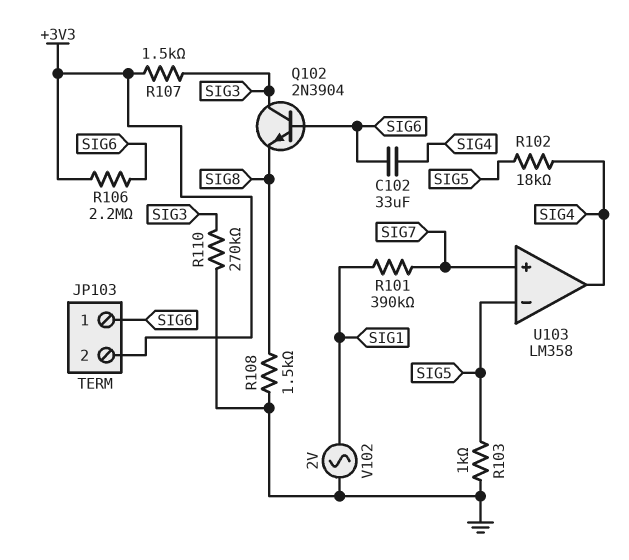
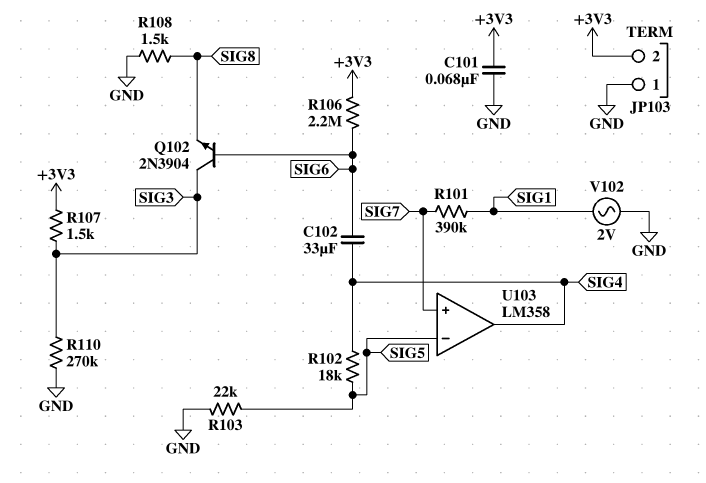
C101: none -> 68nF (+3V3, GND)
JP103 pin 1: SIG6 -> GND
R103: 1k (GND, SIG5) -> 22k (GND, SIG5)

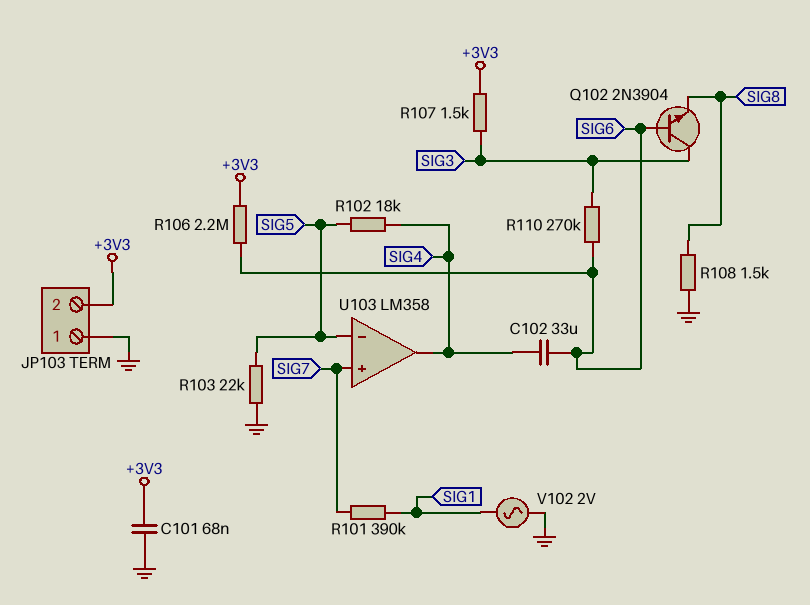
R110: 270k (GND, SIG3) -> 270k (SIG3, SIG6)

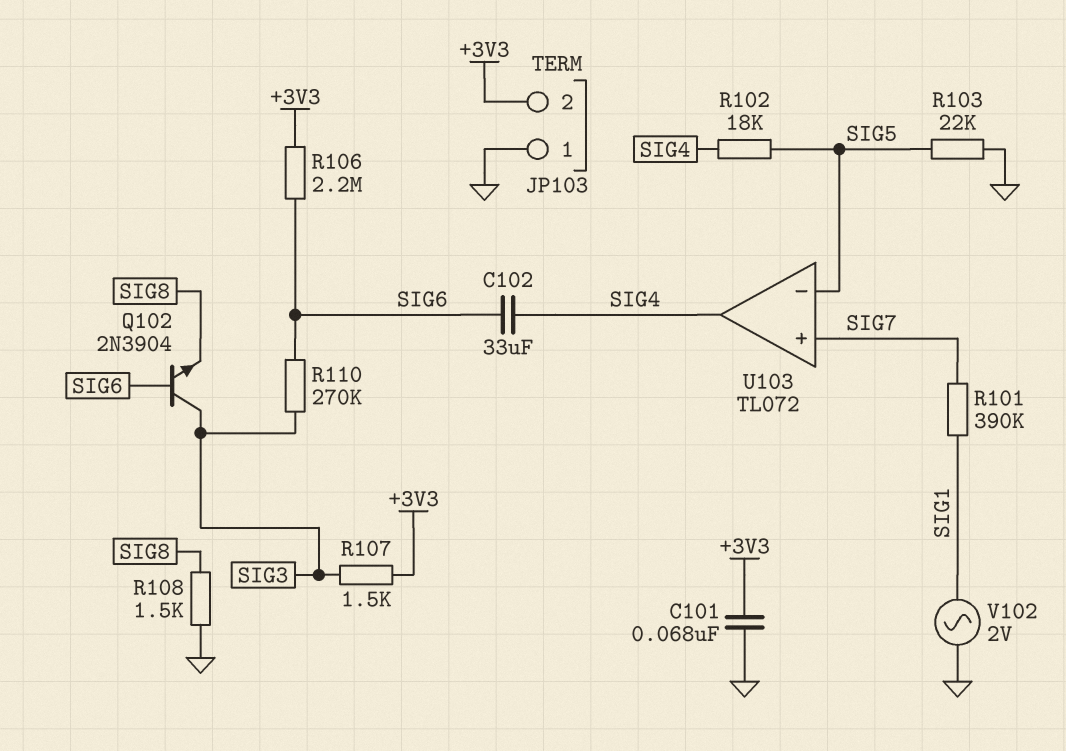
U103: LM358 -> TL072

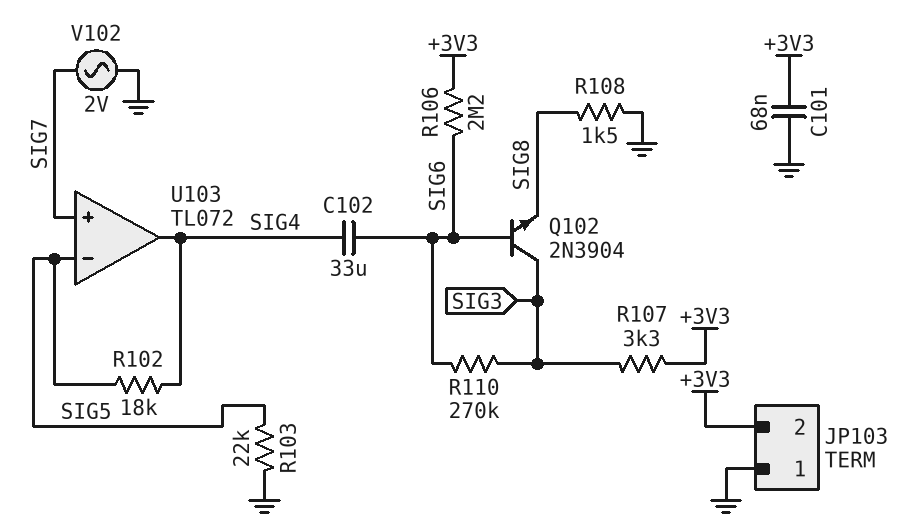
R101: 390k (SIG1, SIG7) -> none
R107: 1.5k (+3V3, SIG3) -> 3.3k (+3V3, SIG3)
V102: AC 2V (GND, SIG1) -> AC 2V (GND, SIG7)

